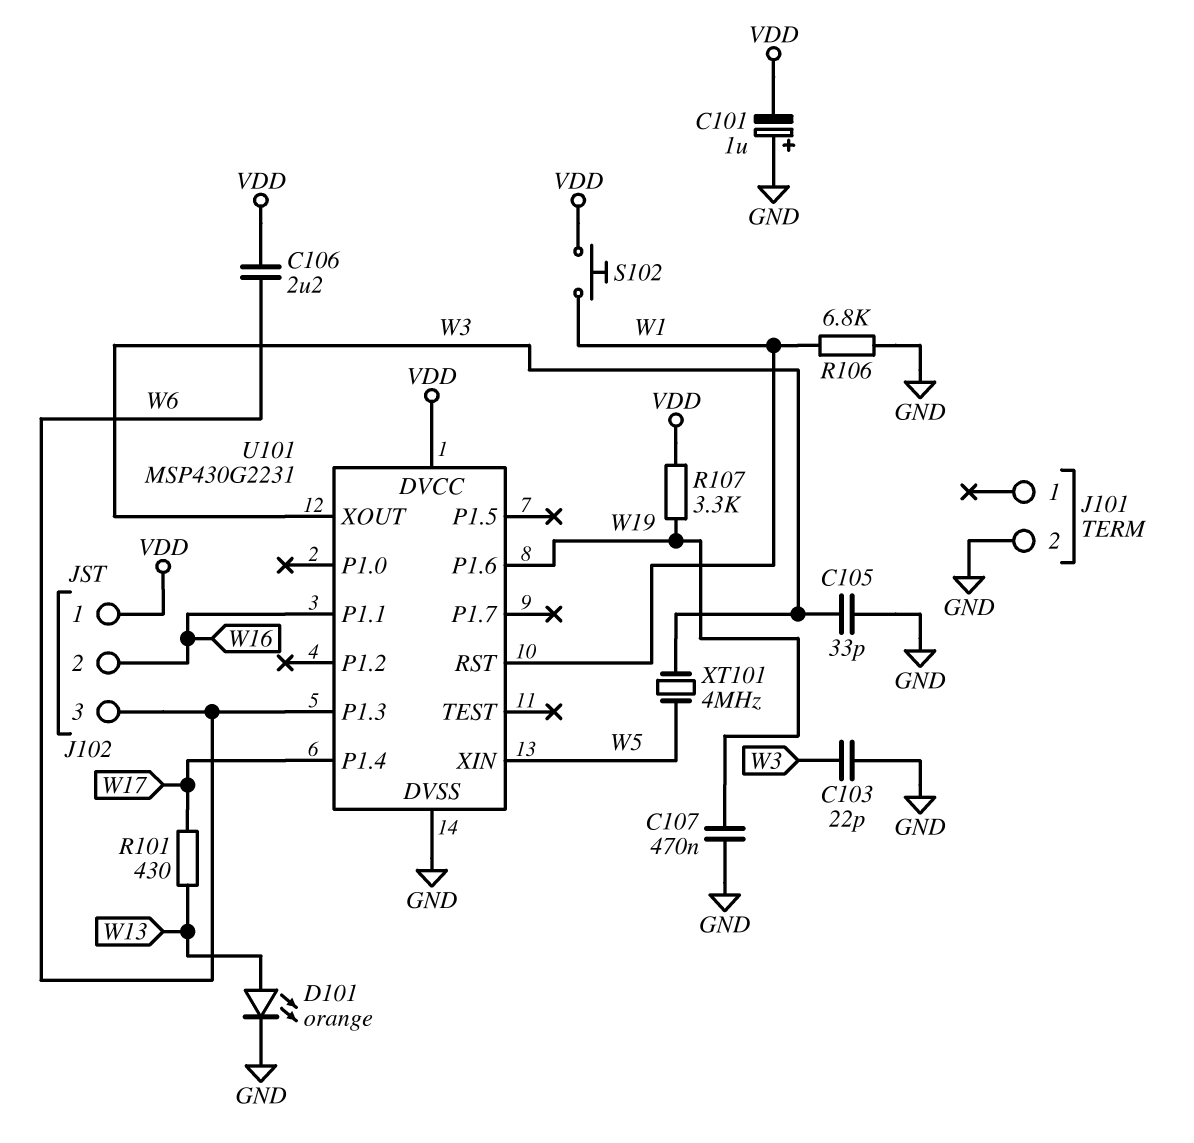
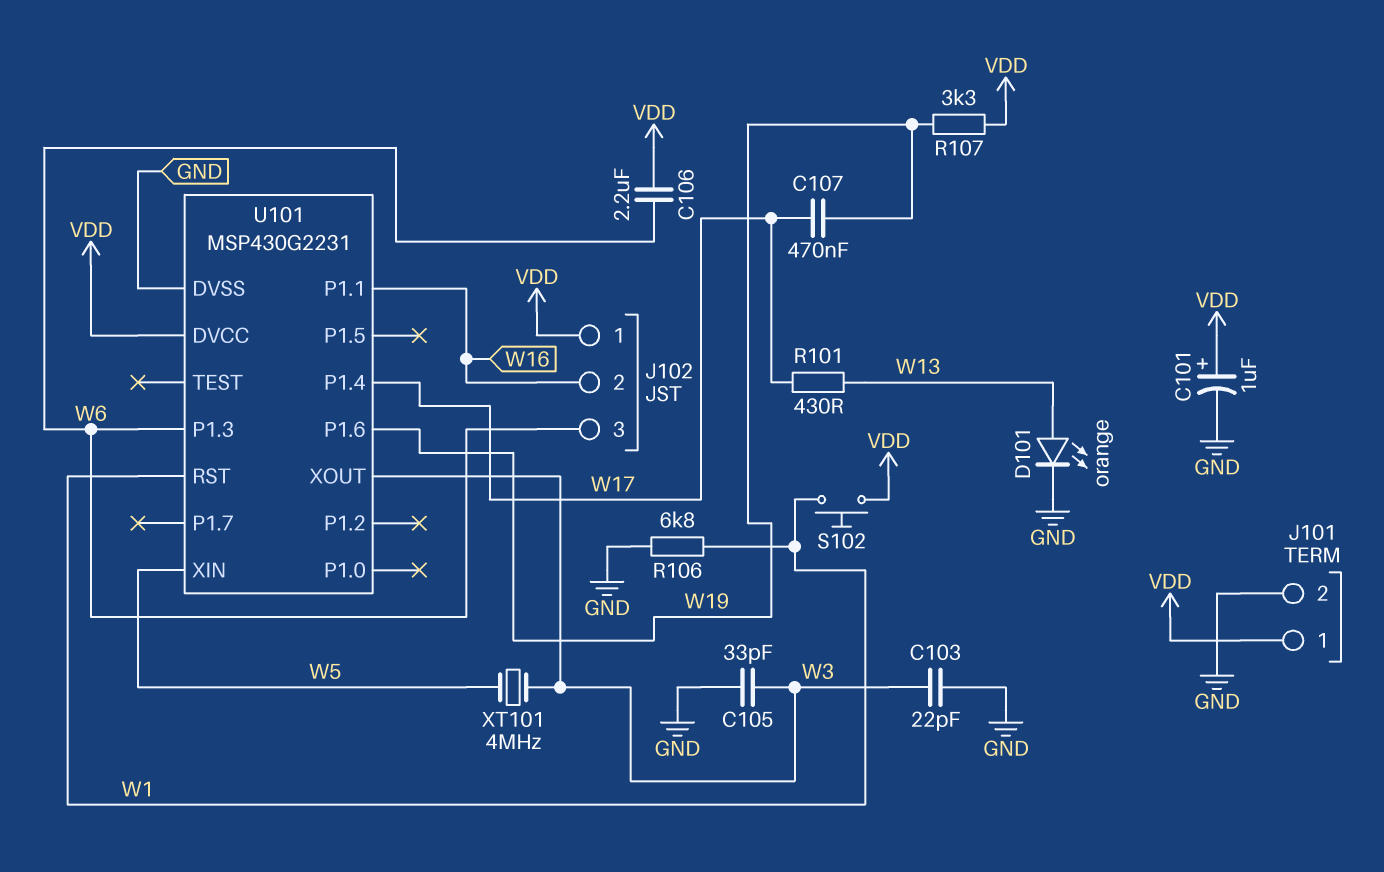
C101: 1uF (plus GND, minus VDD) -> 1uF (plus VDD, minus GND)
C107: 470nF (GND, W19) -> 470nF (W17, W19)
J101 pin 1: none -> VDD

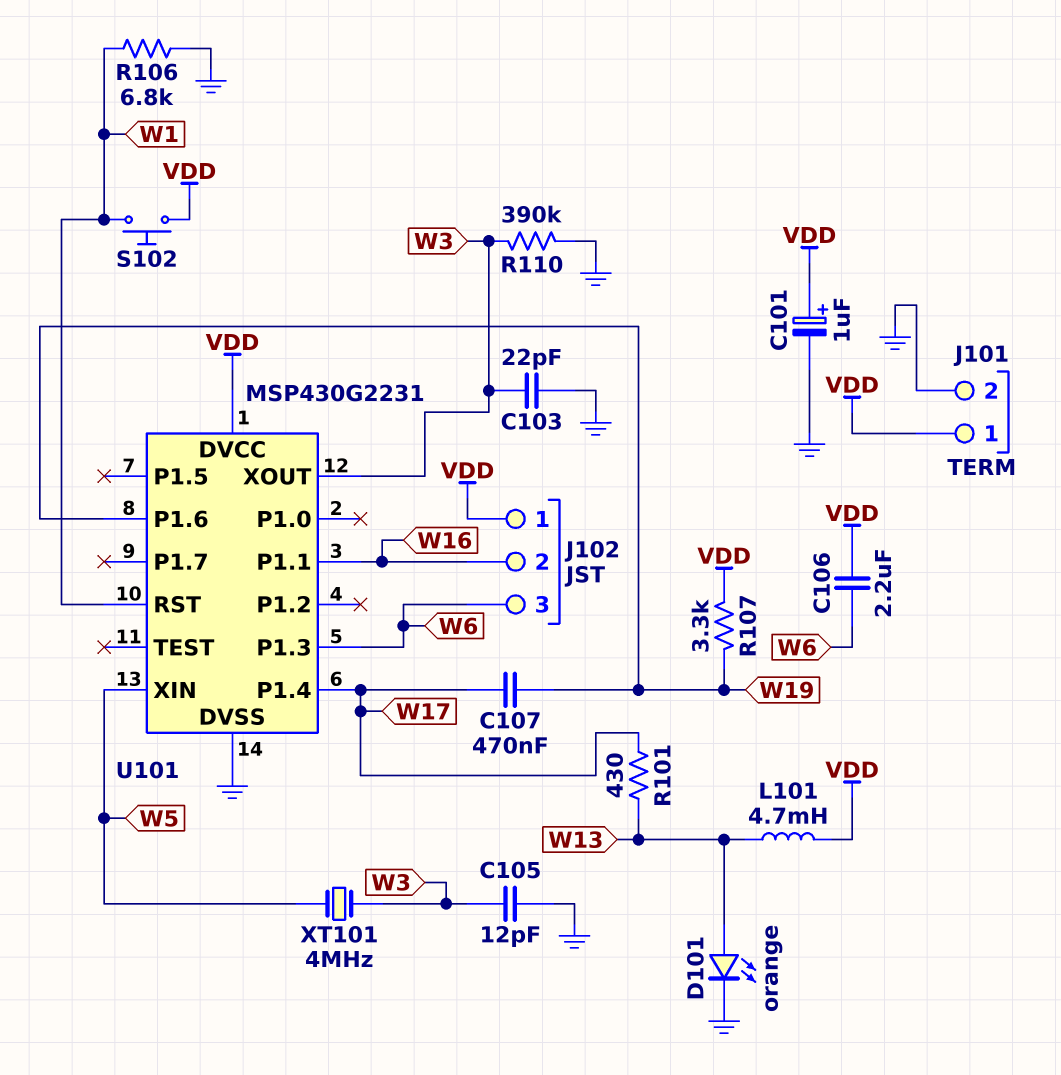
C105: 33pF (GND, W3) -> 12pF (GND, W3)
L101: none -> 4.7mH (VDD, W13)
R110: none -> 390k (GND, W3)

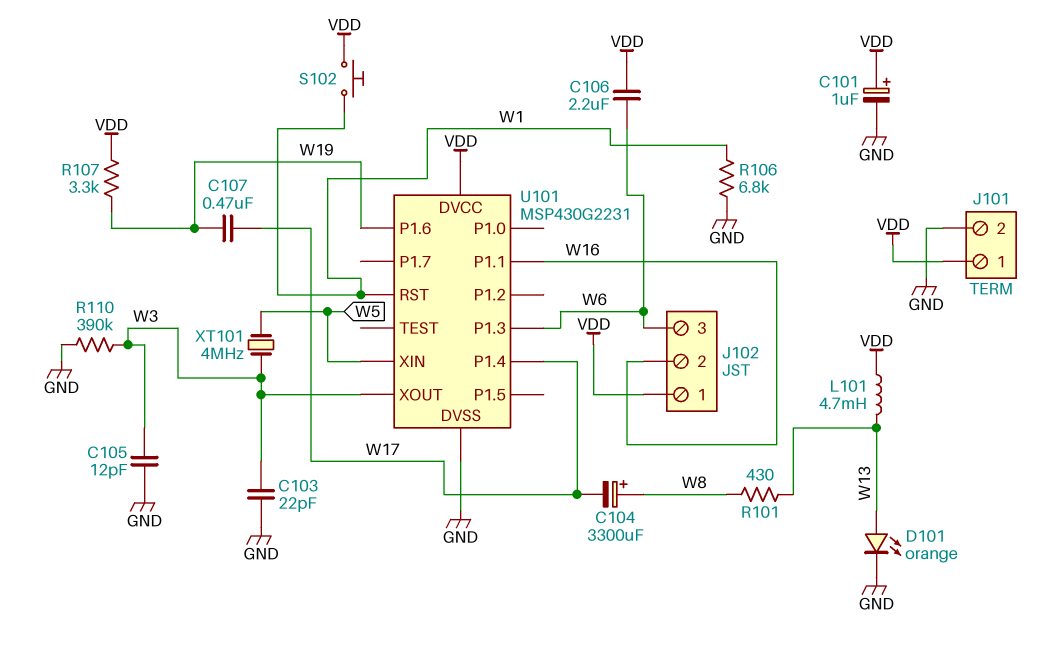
C104: none -> 3300uF (plus W8, minus W17)
R101: 430 (W13, W17) -> 430 (W8, W13)

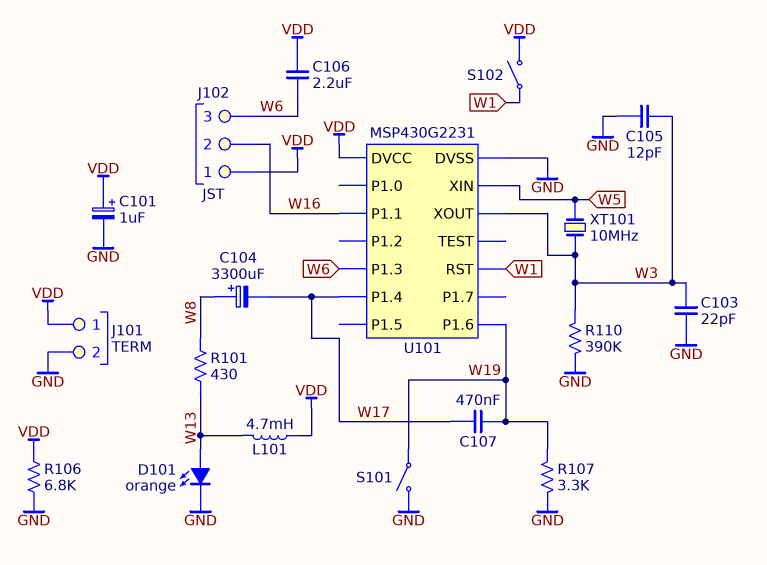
R106: 6.8k (GND, W1) -> 6.8k (GND, VDD)
R107: 3.3k (VDD, W19) -> 3.3k (GND, W19)
S101: none -> switch (GND, W19)
S102: button (VDD, W1) -> switch (VDD, W1)
XT101: 4MHz (W3, W5) -> 10MHz (W3, W5)

